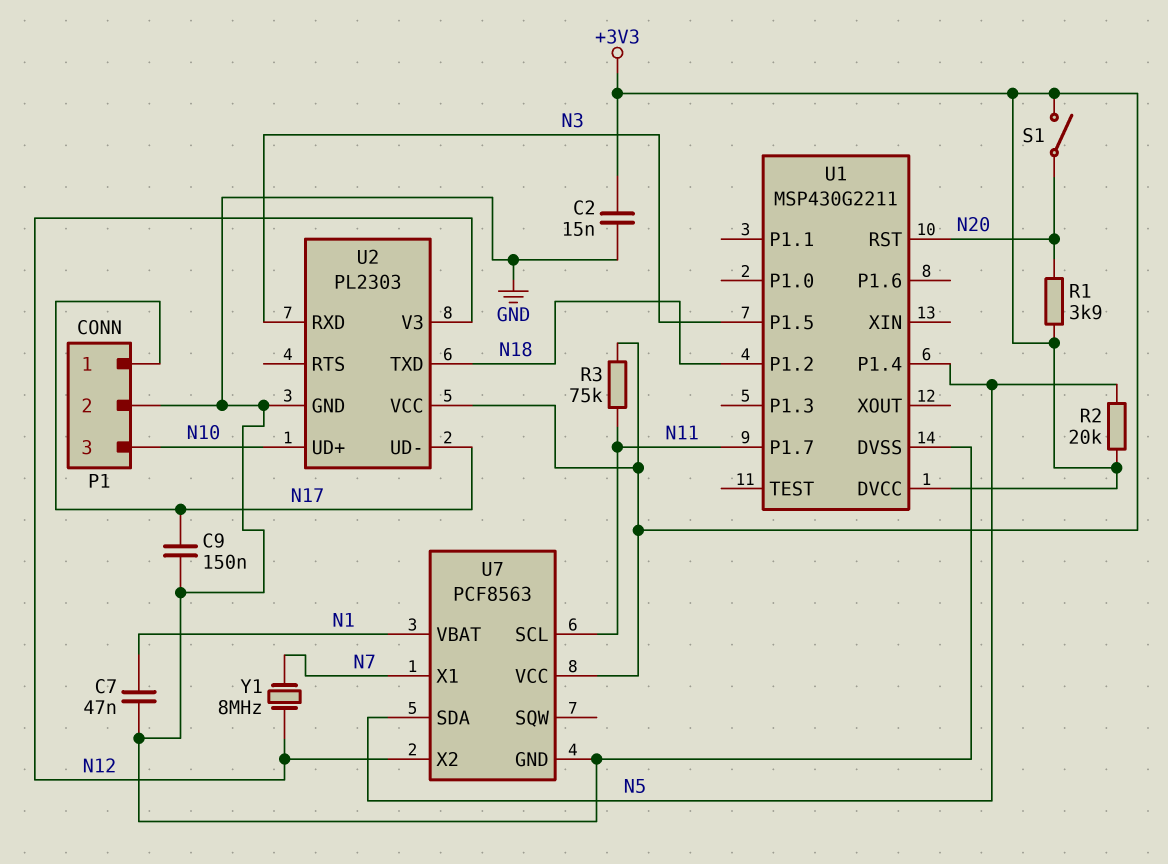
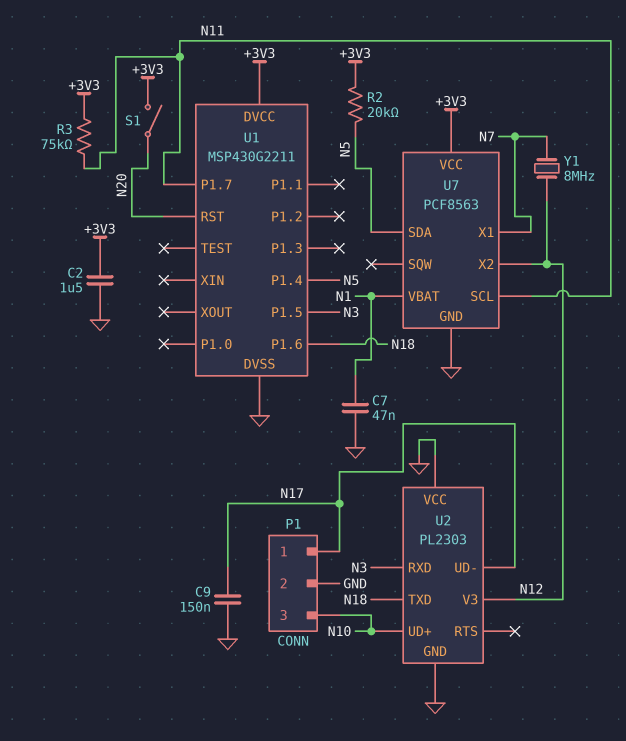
C2: 15nF (+3V3, GND) -> 1.5uF (+3V3, GND)
R1: 3.9k (+3V3, N20) -> none
U1 pin P1.2: N18 -> none
U1 pin P1.6: none -> N18
U2 pin VCC: +3V3 -> GND

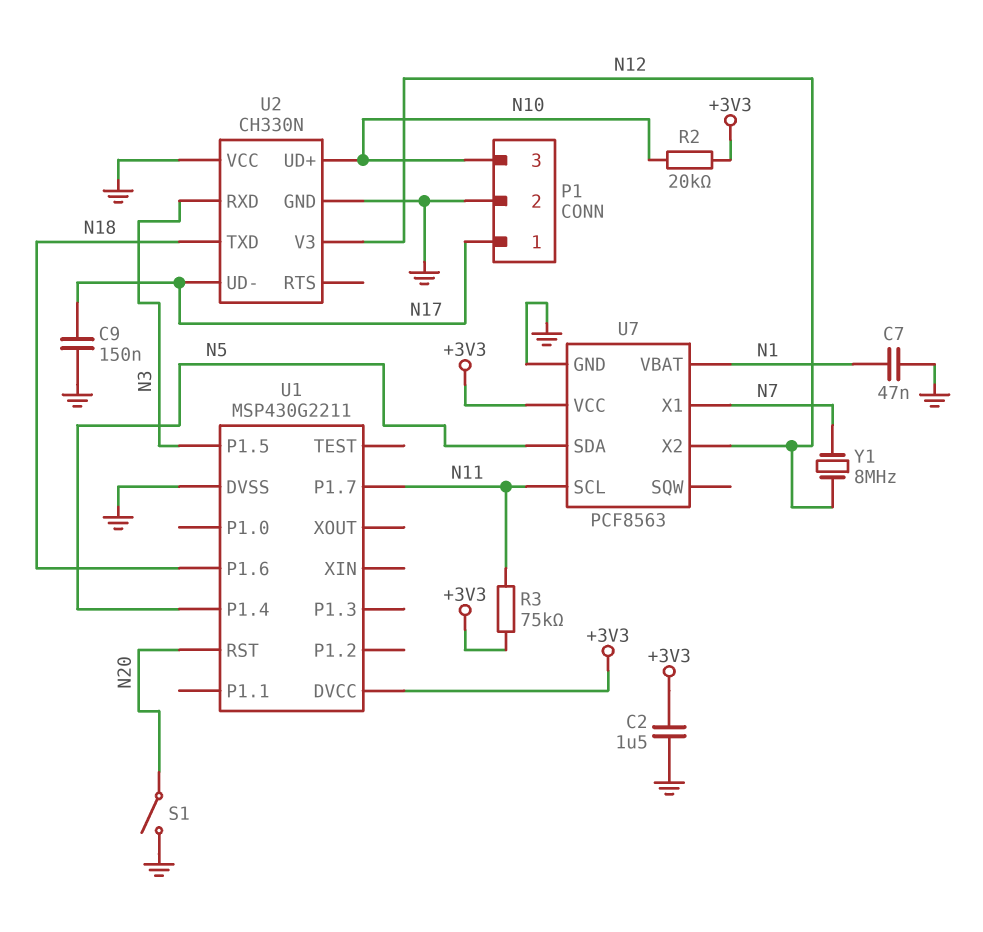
R2: 20k (+3V3, N5) -> 20k (+3V3, N10)
S1: switch (+3V3, N20) -> switch (GND, N20)
U2: PL2303 -> CH330N

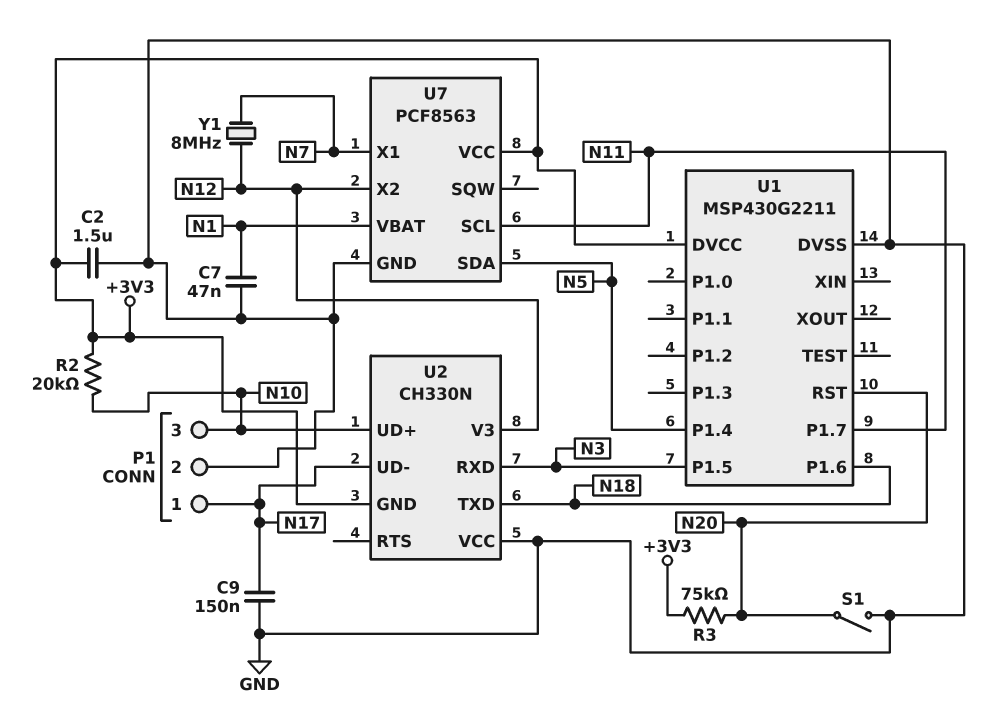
R3: 75k (+3V3, N11) -> 75k (+3V3, N20)
U2 pin GND: GND -> +3V3

